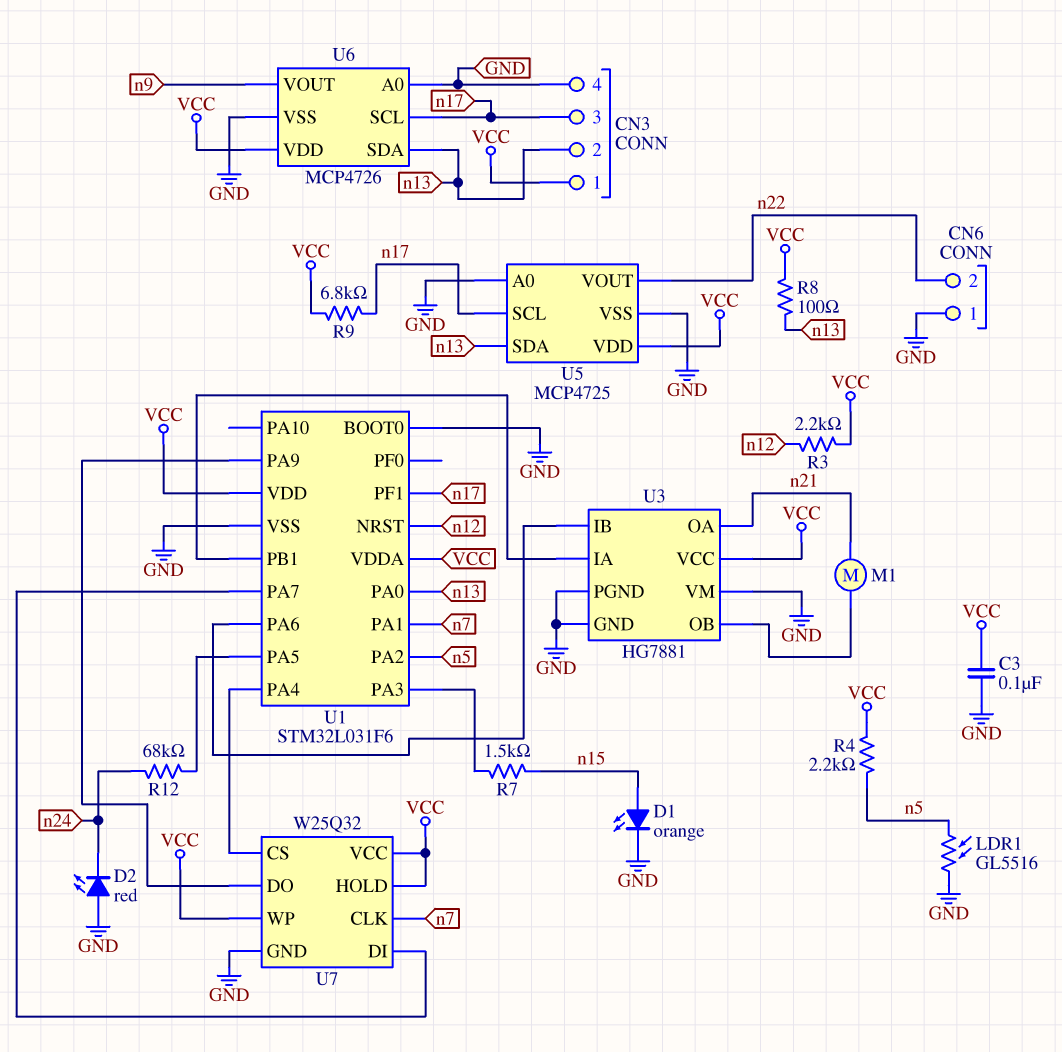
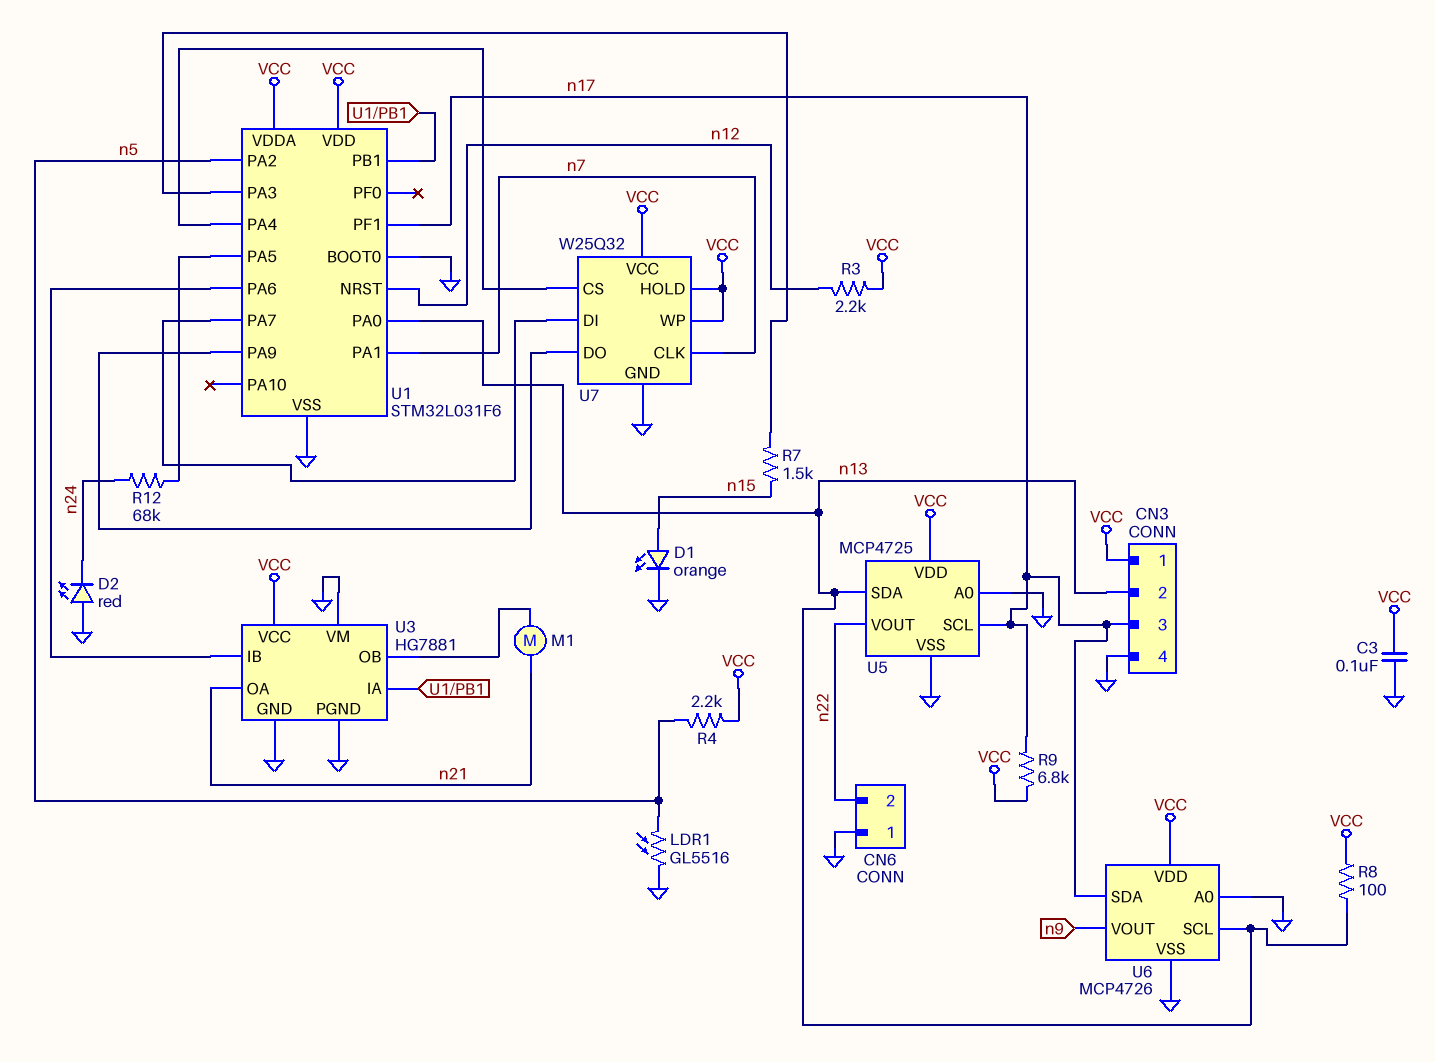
U6 pin SCL: n17 -> n13
U6 pin SDA: n13 -> n17

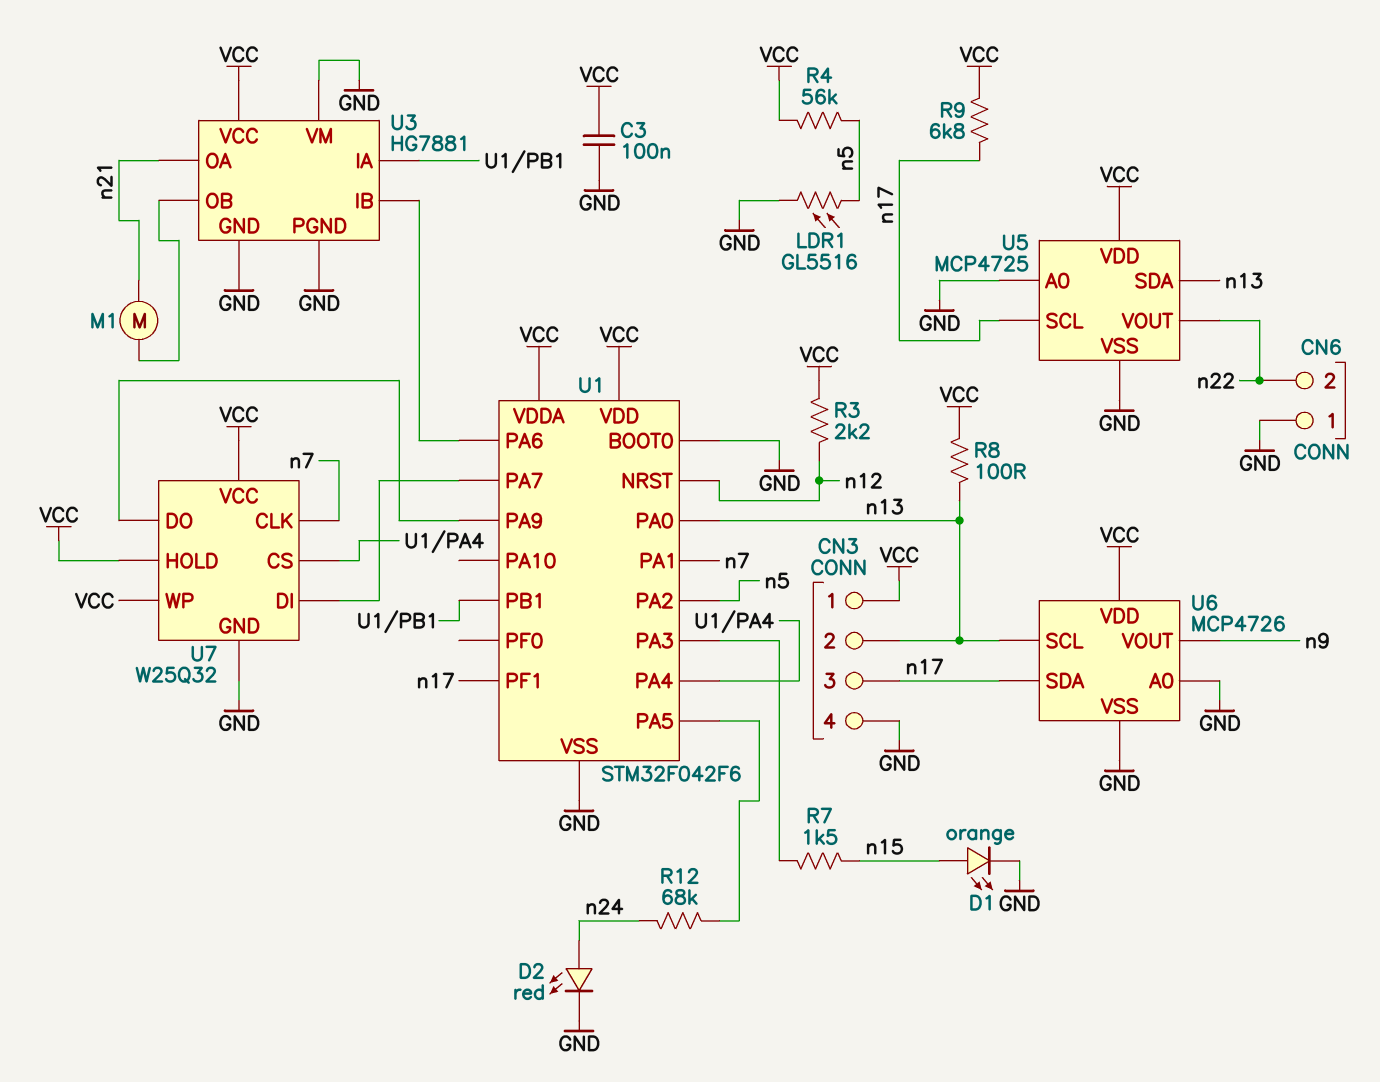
D2: LED red (A GND, K n24) -> LED red (A n24, K GND)
R4: 2.2k (VCC, n5) -> 56k (VCC, n5)
U1: STM32L031F6 -> STM32F042F6

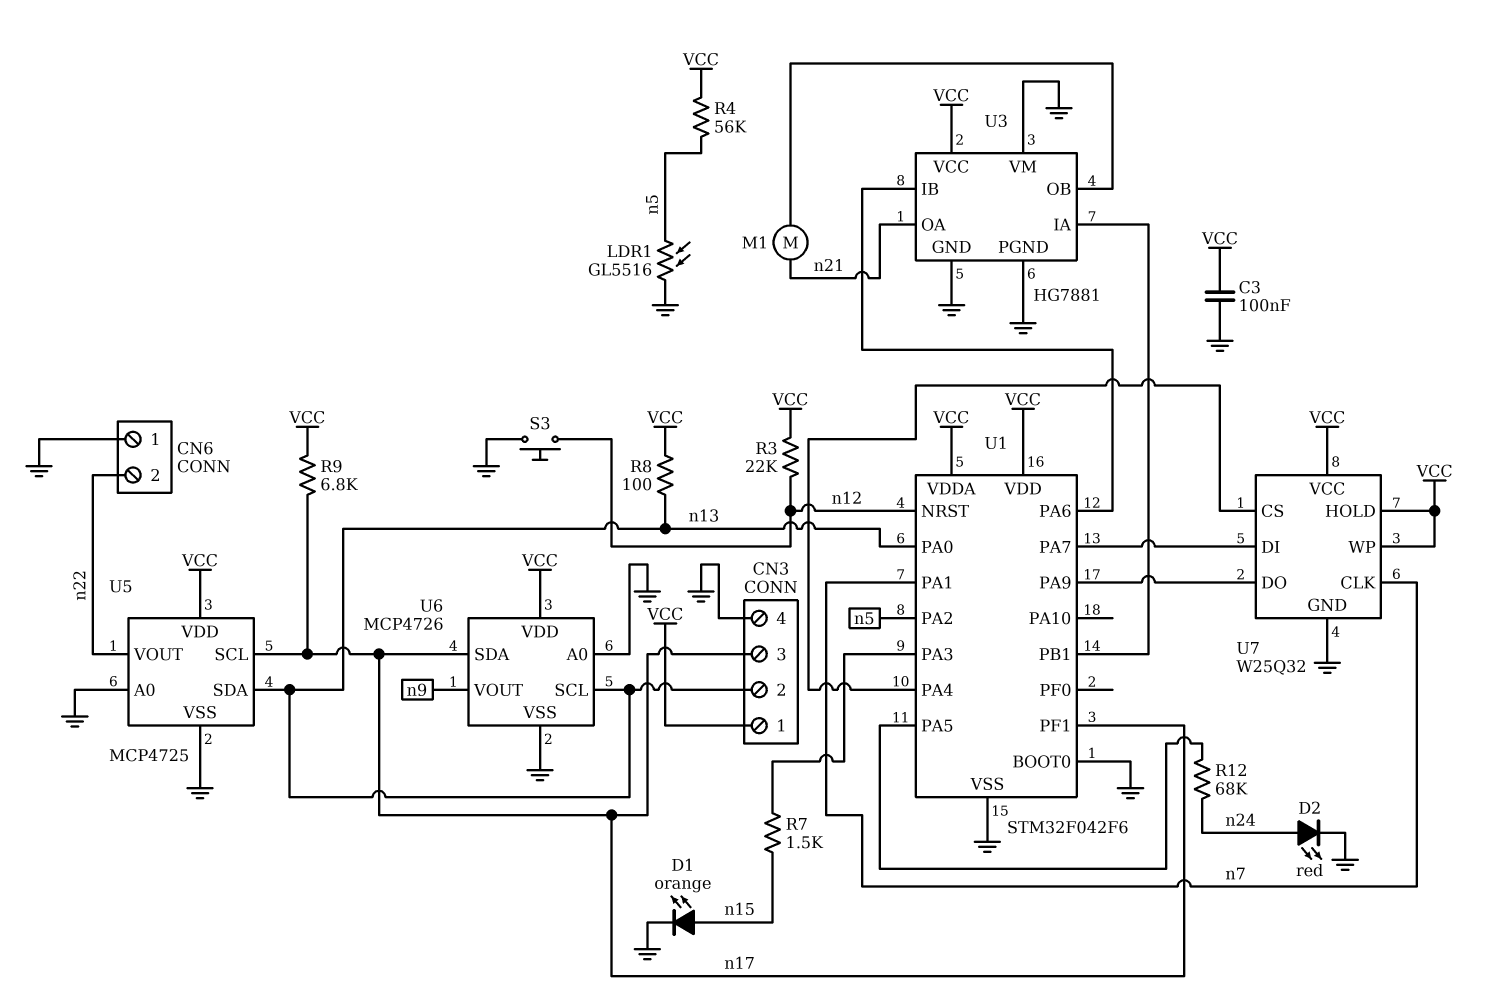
R3: 2.2k (VCC, n12) -> 22k (VCC, n12)
S3: none -> button (GND, n12)

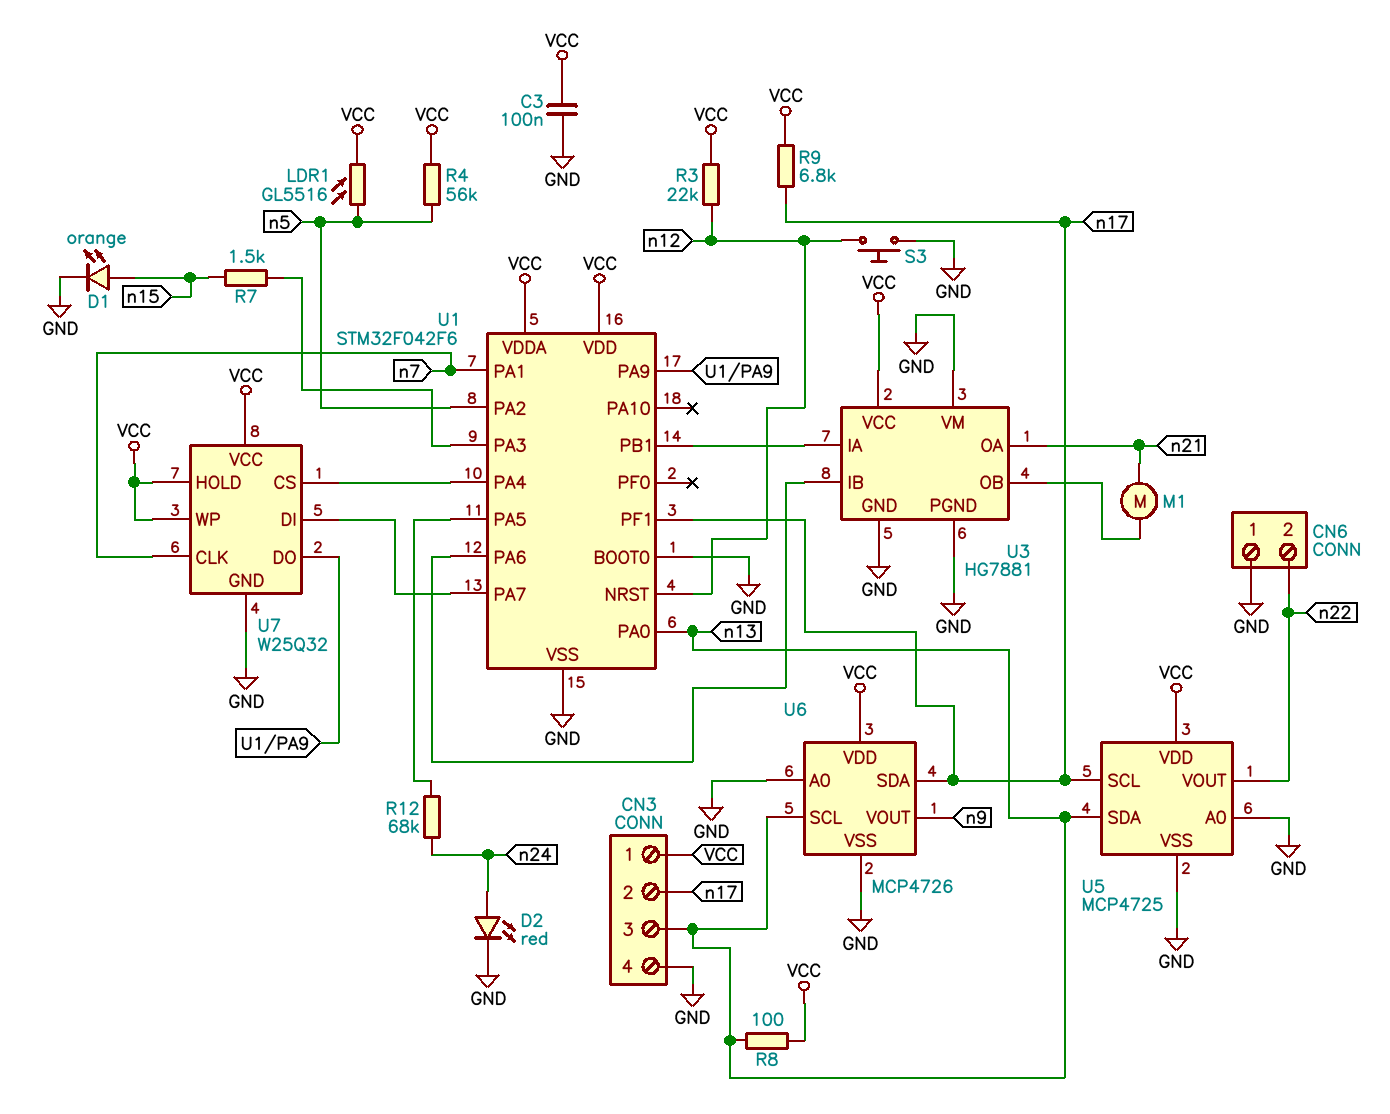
CN3 pin 2: n13 -> n17
CN3 pin 3: n17 -> n13
LDR1: GL5516 (GND, n5) -> GL5516 (VCC, n5)

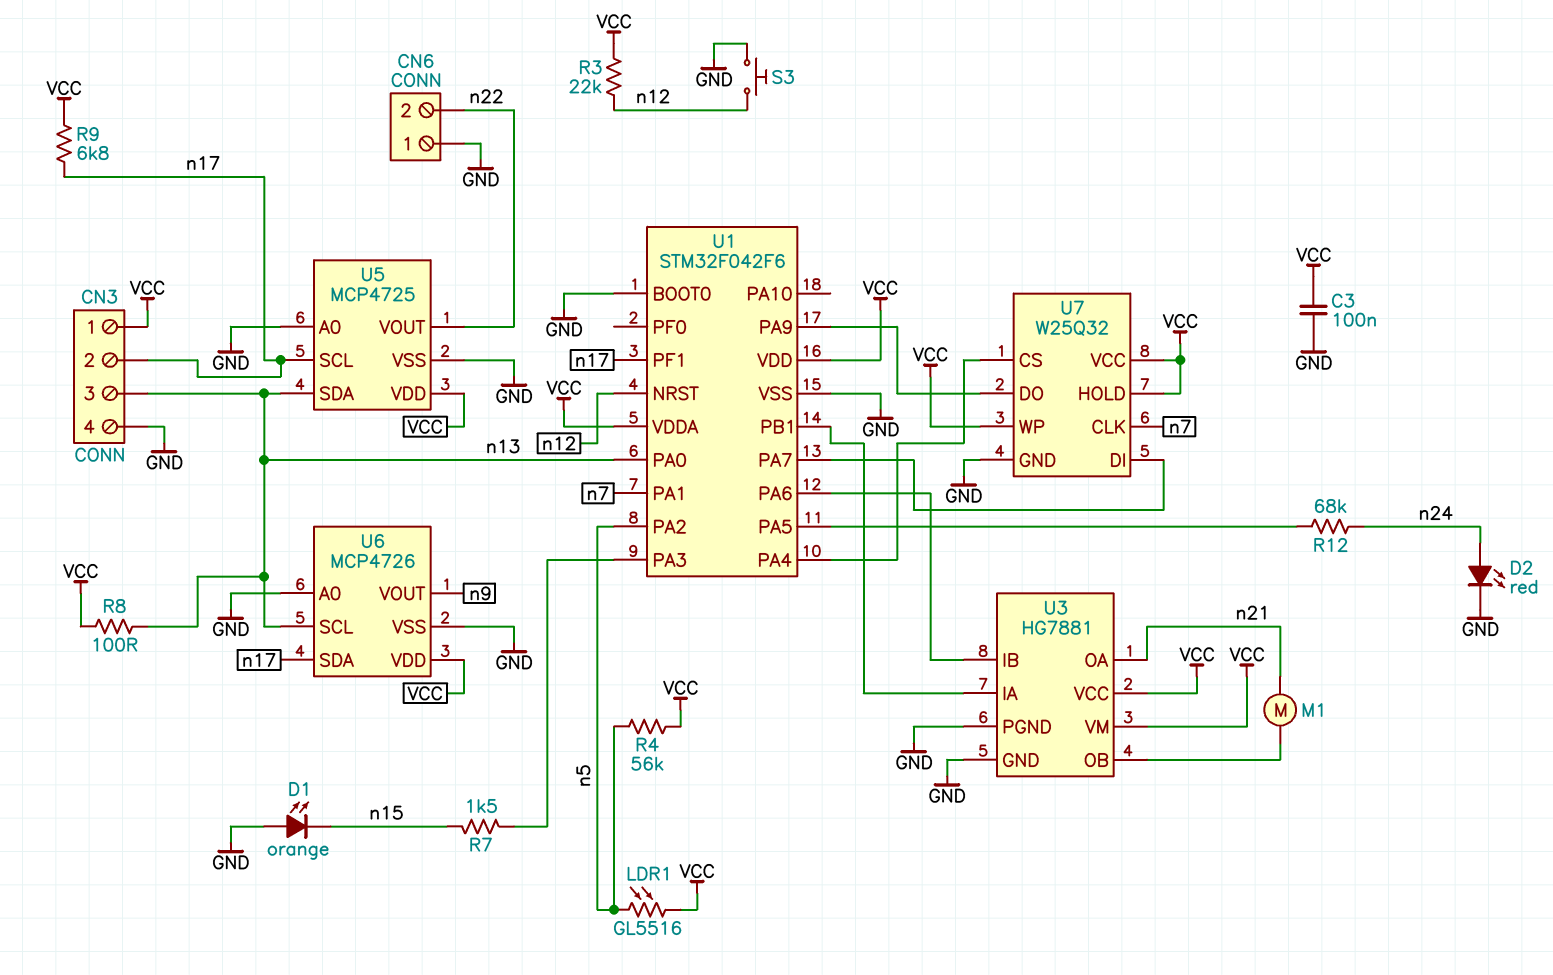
D1: LED orange (A n15, K GND) -> LED orange (A GND, K n15)
U3 pin VM: GND -> VCC

